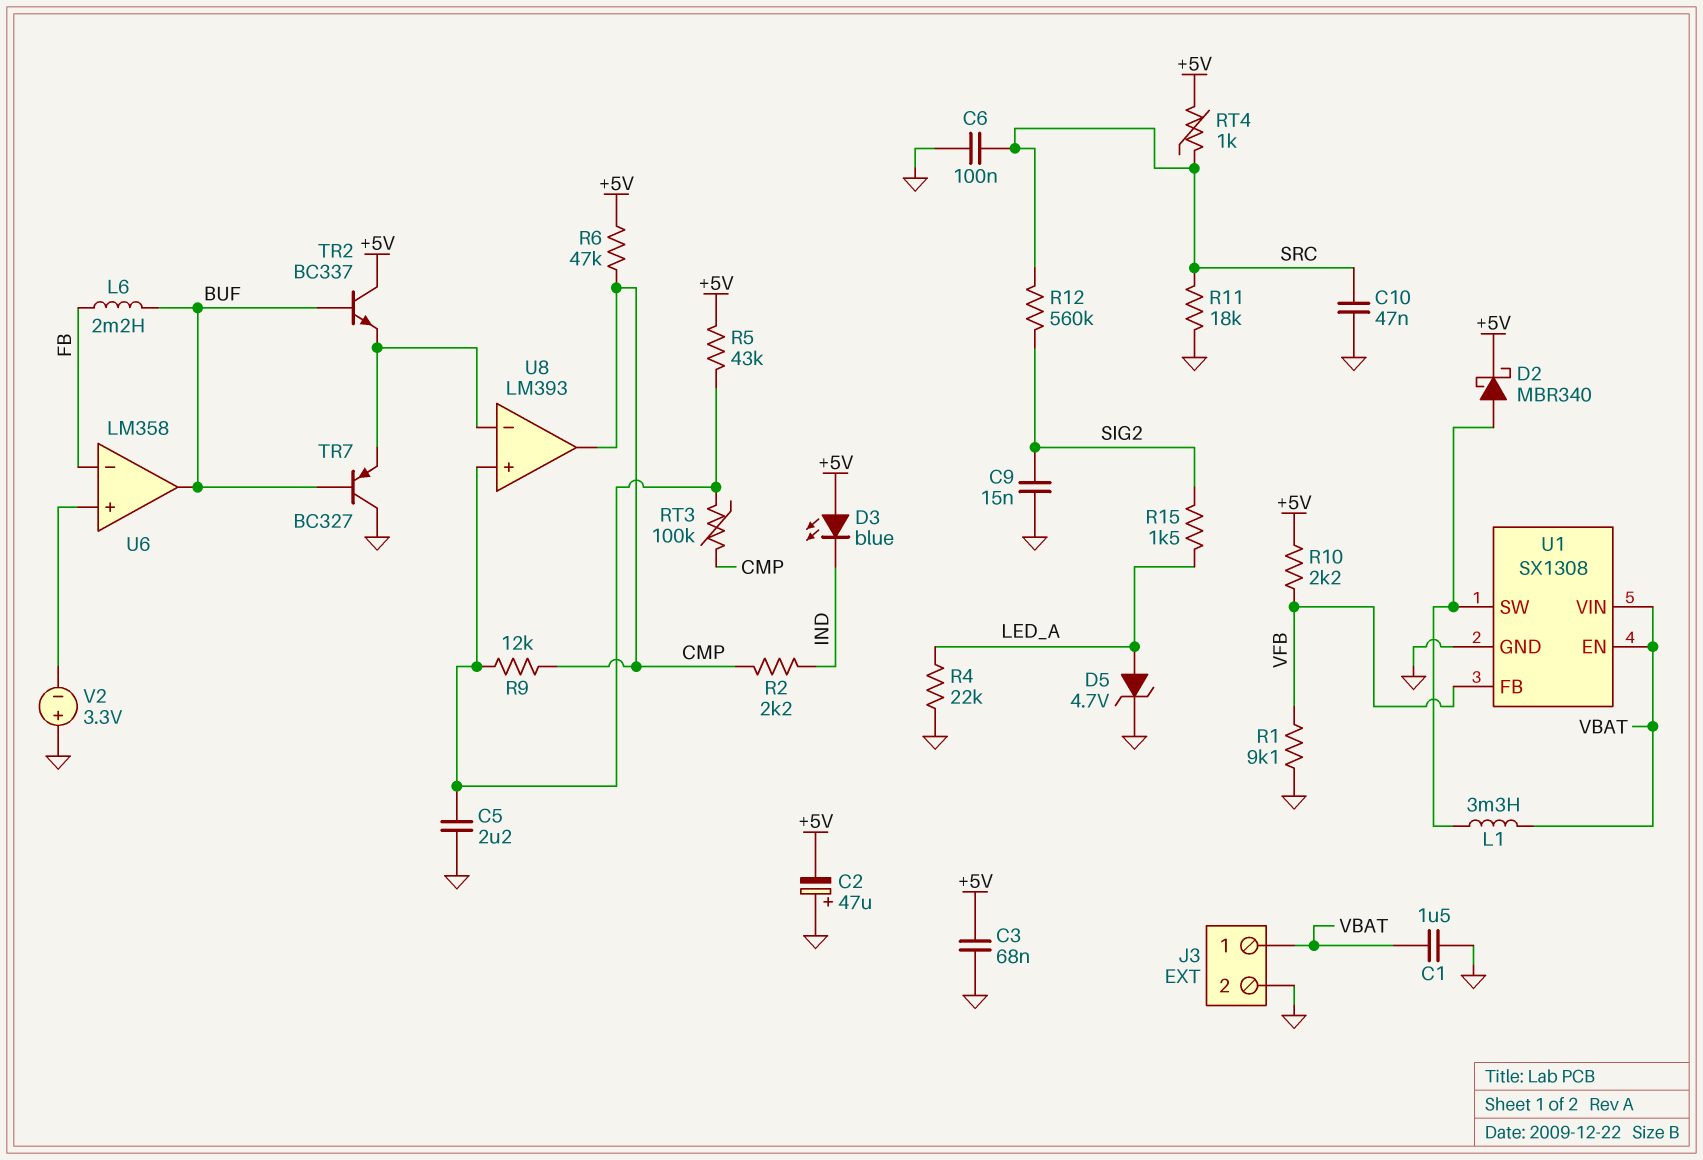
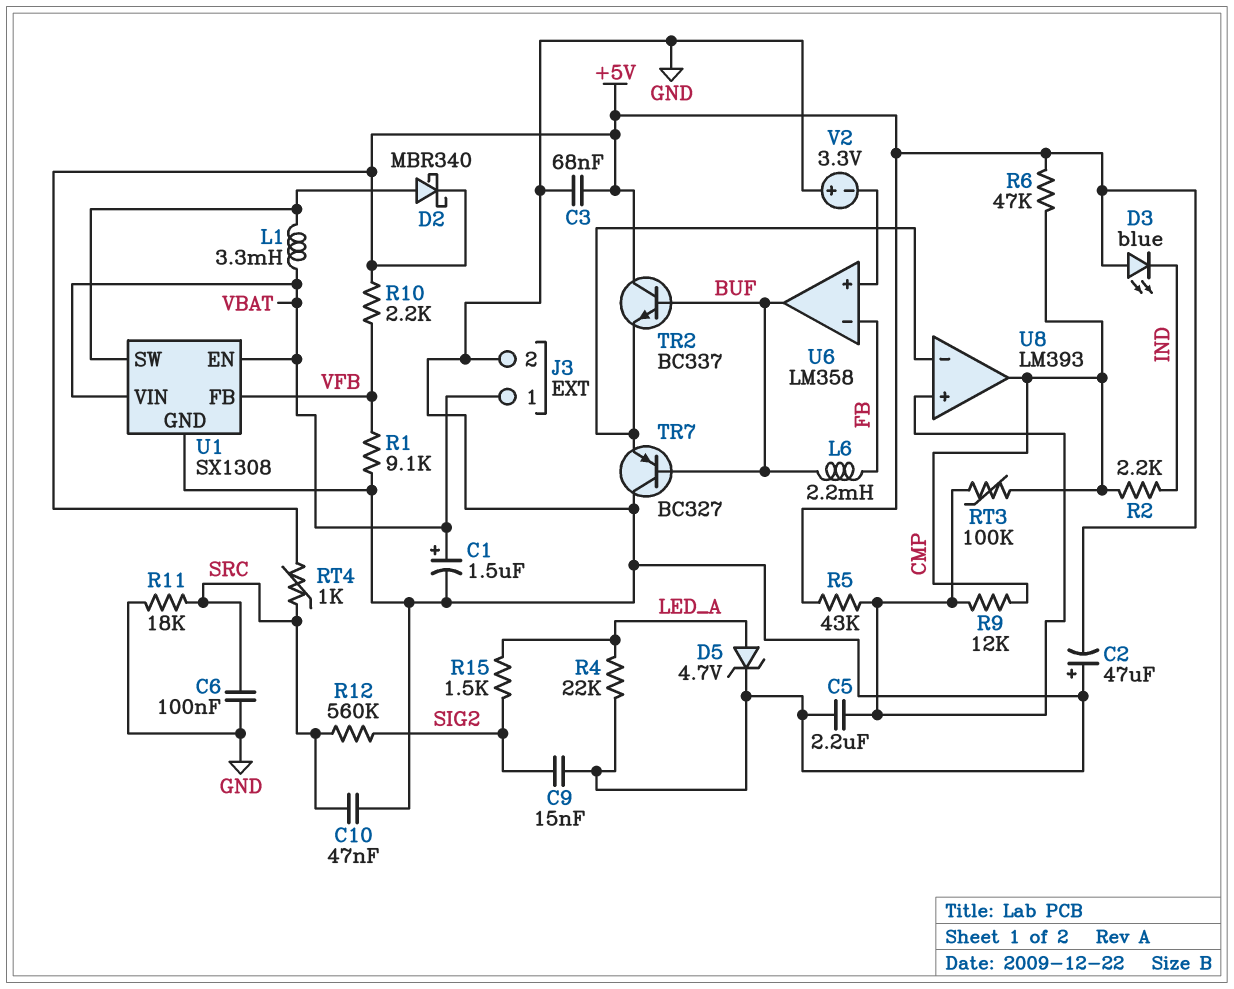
C1: 1.5uF (GND, VBAT) -> 1.5uF (plus VBAT, minus GND)

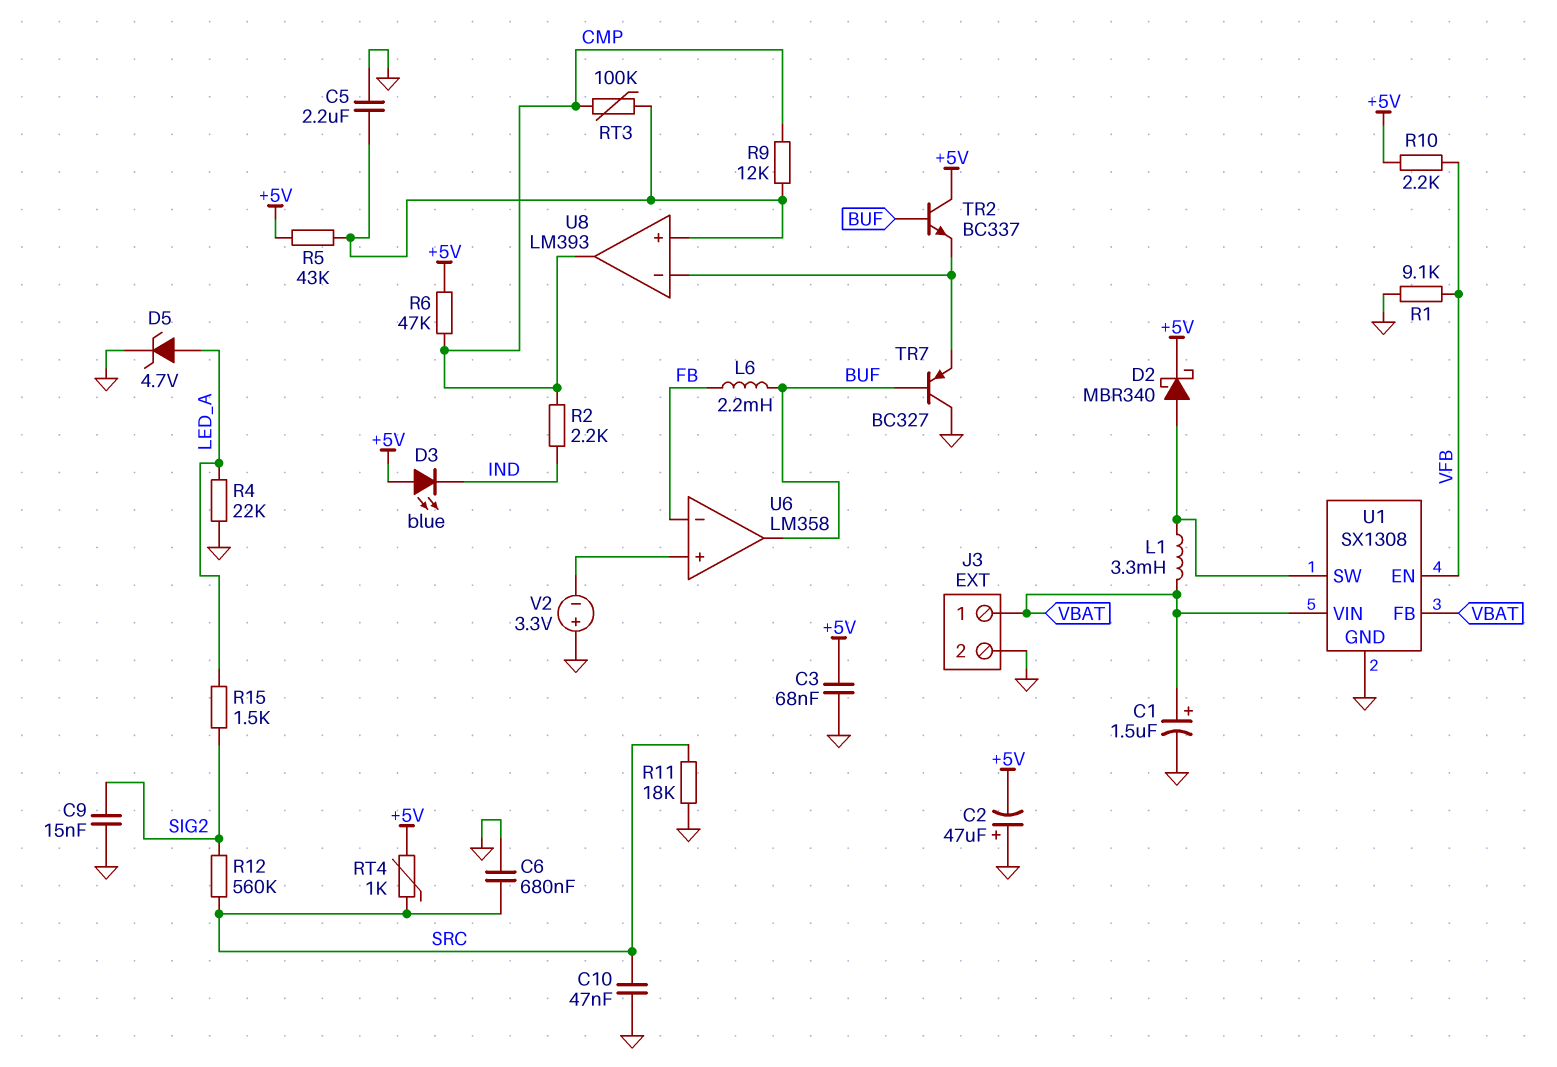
C6: 100nF (GND, SRC) -> 680nF (GND, SRC)
U1 pin EN: VBAT -> VFB
U1 pin FB: VFB -> VBAT

